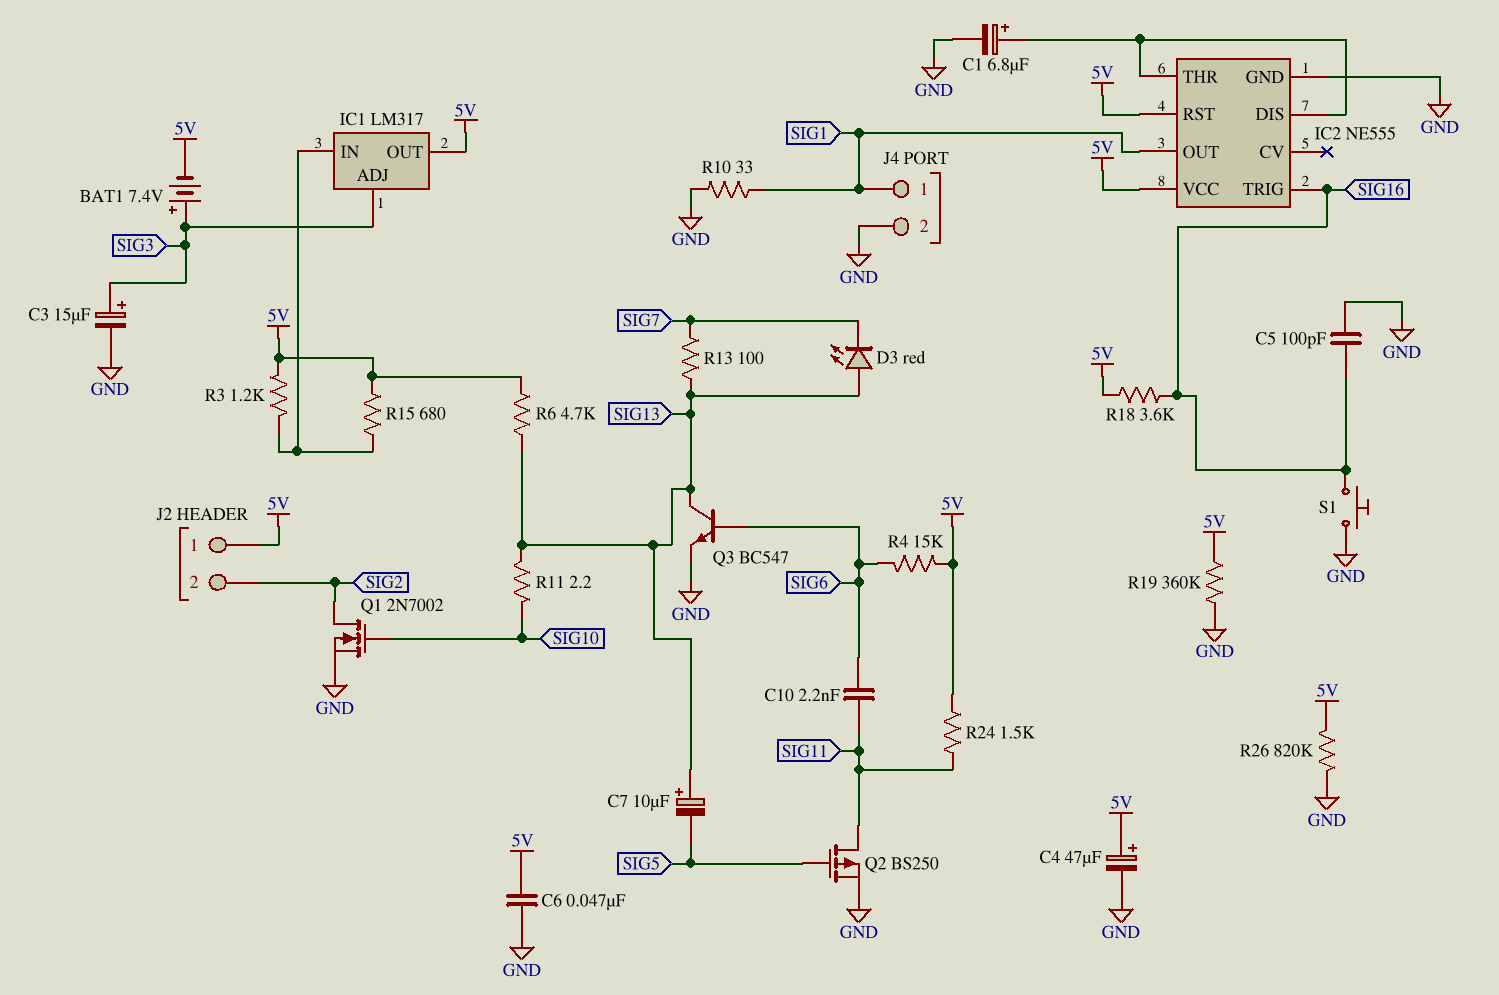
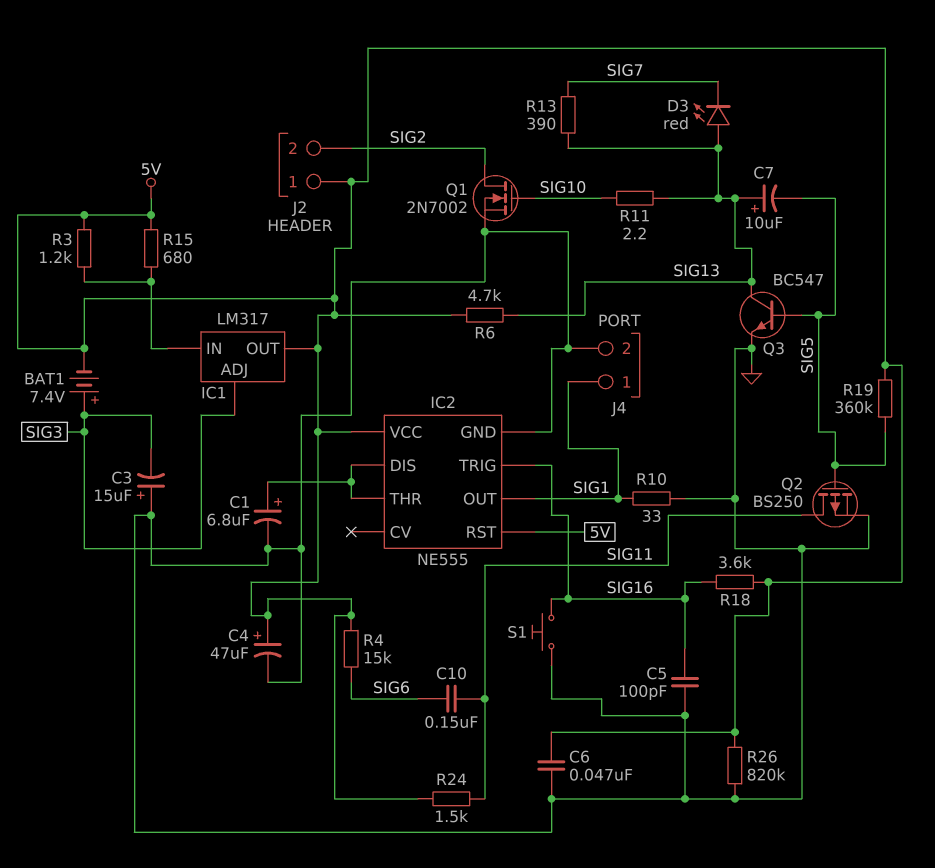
C3: 15uF (plus SIG3, minus GND) -> 15uF (plus GND, minus SIG3)
C10: 2.2nF (SIG6, SIG11) -> 150nF (SIG6, SIG11)
Q3: NPN BC547 (B SIG6, C SIG13, E GND) -> NPN BC547 (B SIG5, C SIG13, E GND)
R13: 100 (SIG7, SIG13) -> 390 (SIG7, SIG13)
R19: 360k (5V, GND) -> 360k (5V, SIG5)

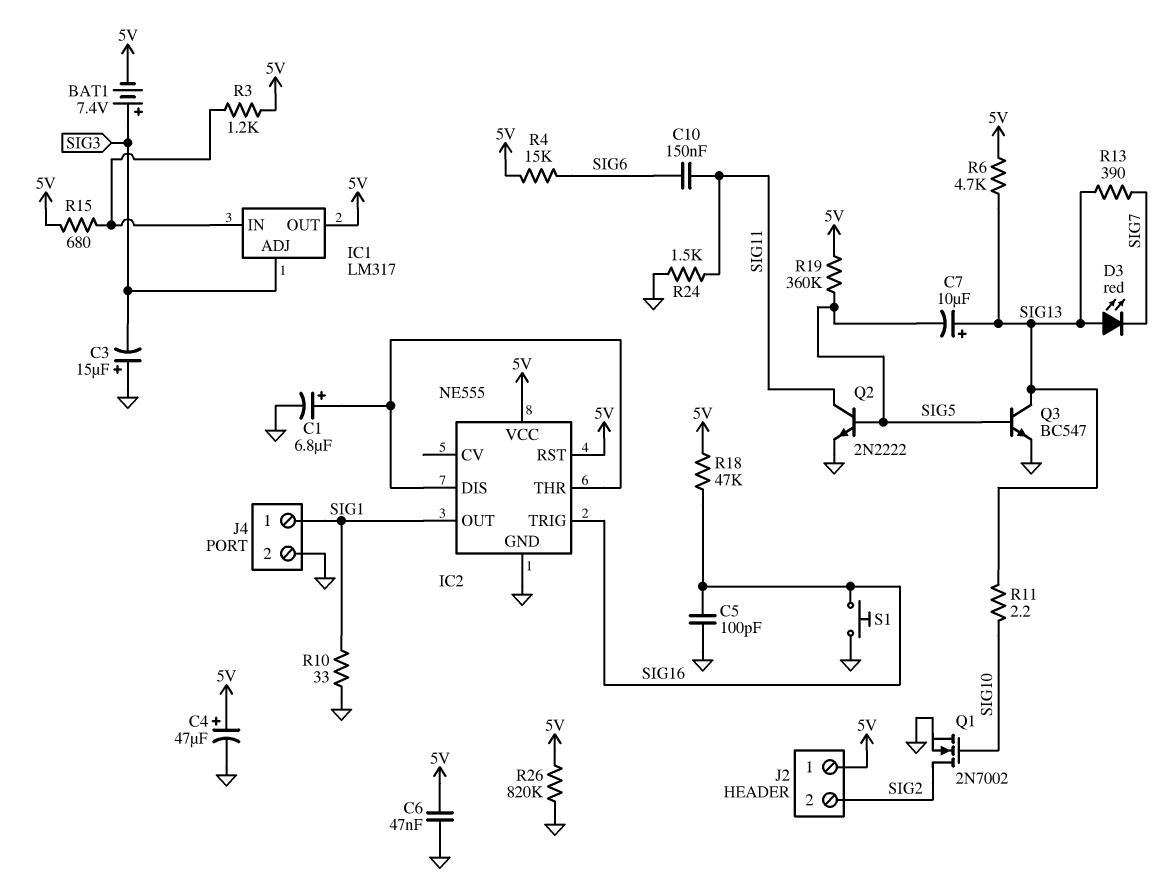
Q2: PMOS BS250 (G SIG5, D SIG11, S GND) -> NPN 2N2222 (B SIG5, C SIG11, E GND)
R18: 3.6k (5V, SIG16) -> 47k (5V, SIG16)
R24: 1.5k (5V, SIG11) -> 1.5k (GND, SIG11)

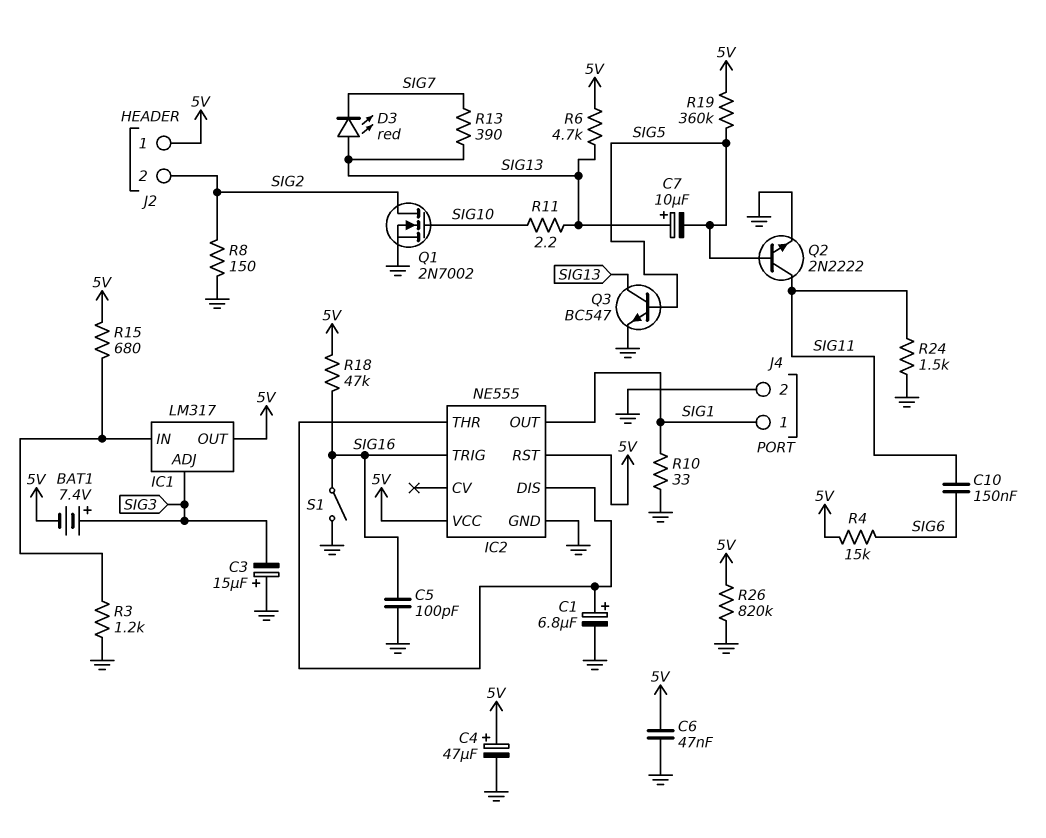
R3: 1.2k (5V, IC1/IN) -> 1.2k (GND, IC1/IN)
R8: none -> 150 (GND, SIG2)
S1: button (GND, SIG16) -> switch (GND, SIG16)

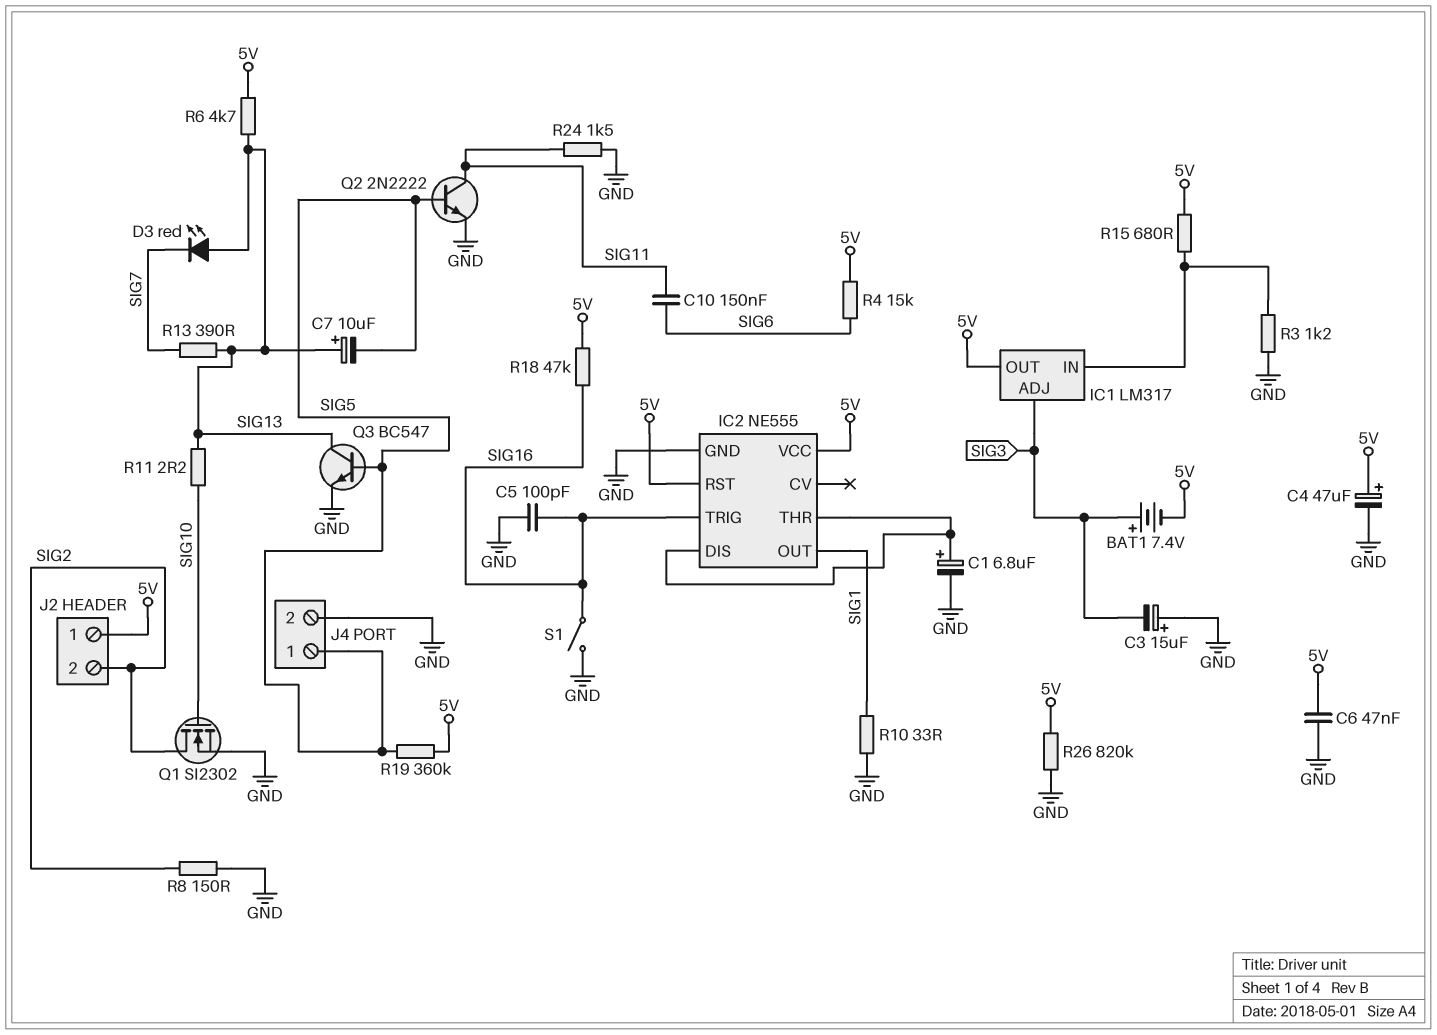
J4 pin 1: SIG1 -> SIG5
Q1: NMOS 2N7002 (G SIG10, D SIG2, S GND) -> NMOS SI2302 (G SIG10, D SIG2, S GND)

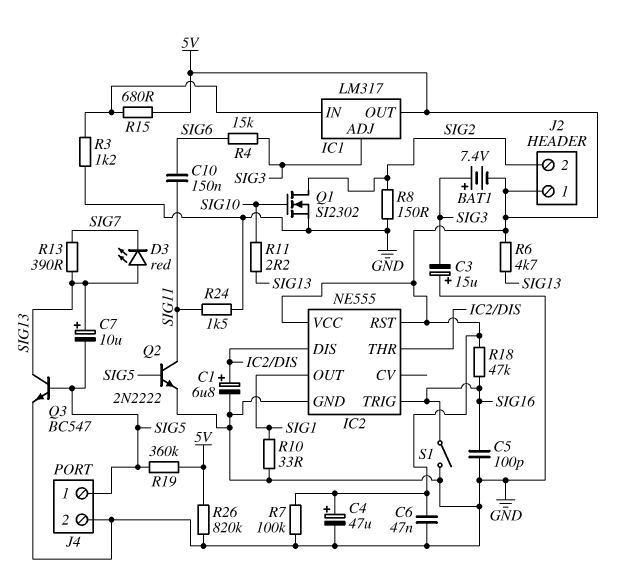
R4: 15k (5V, SIG6) -> 15k (SIG3, SIG6)
R7: none -> 100k (5V, GND)

